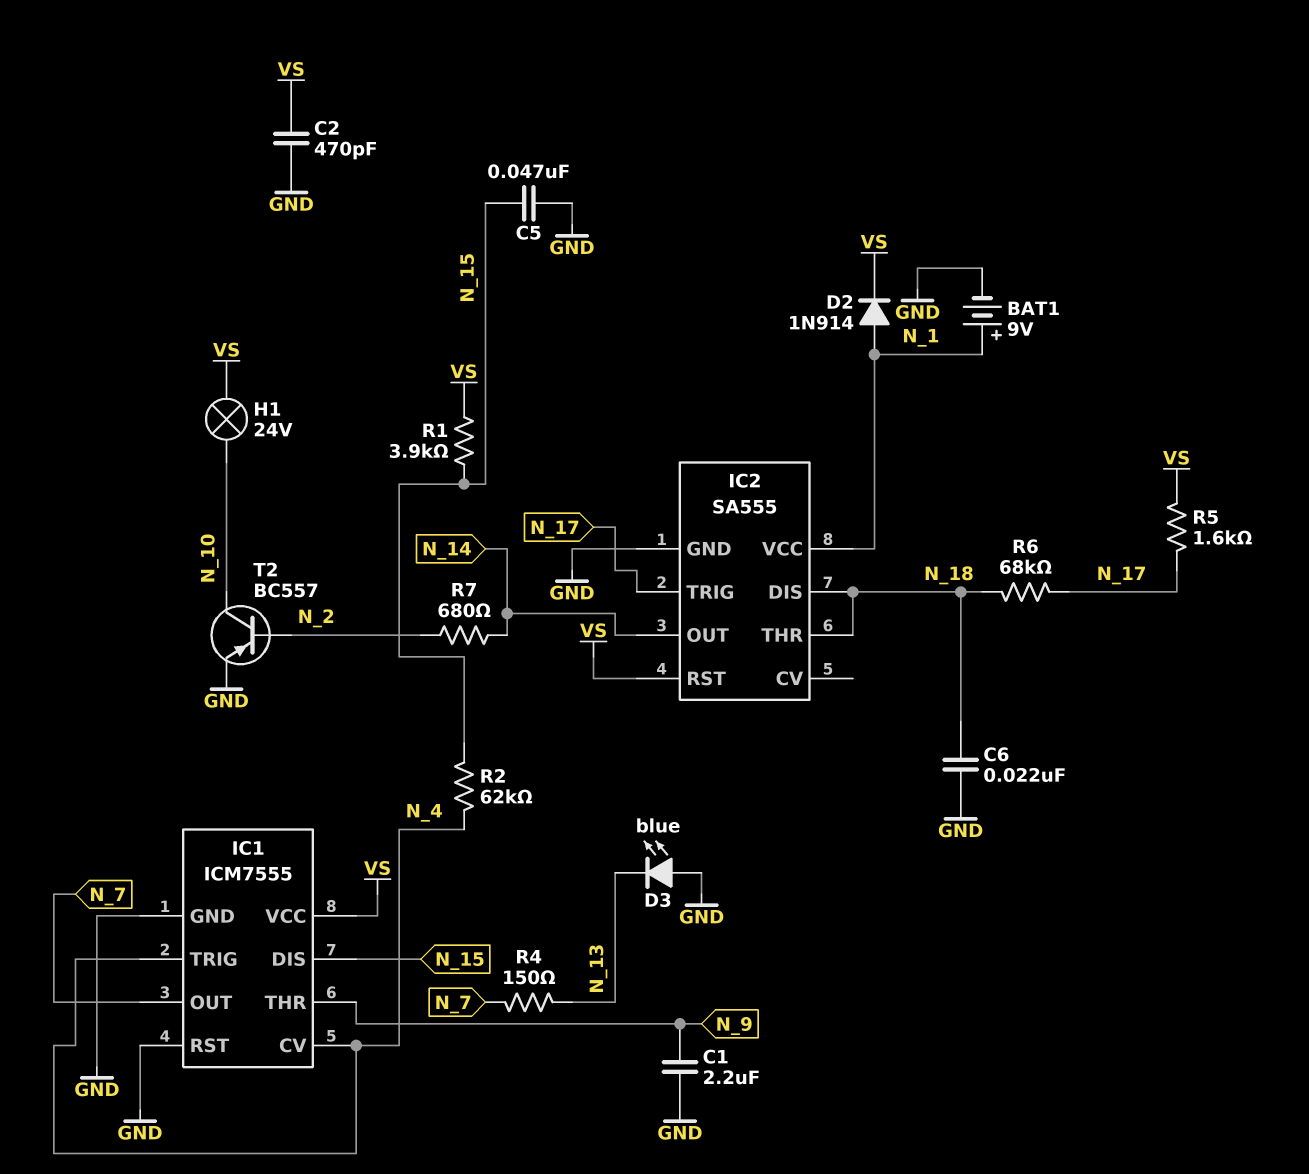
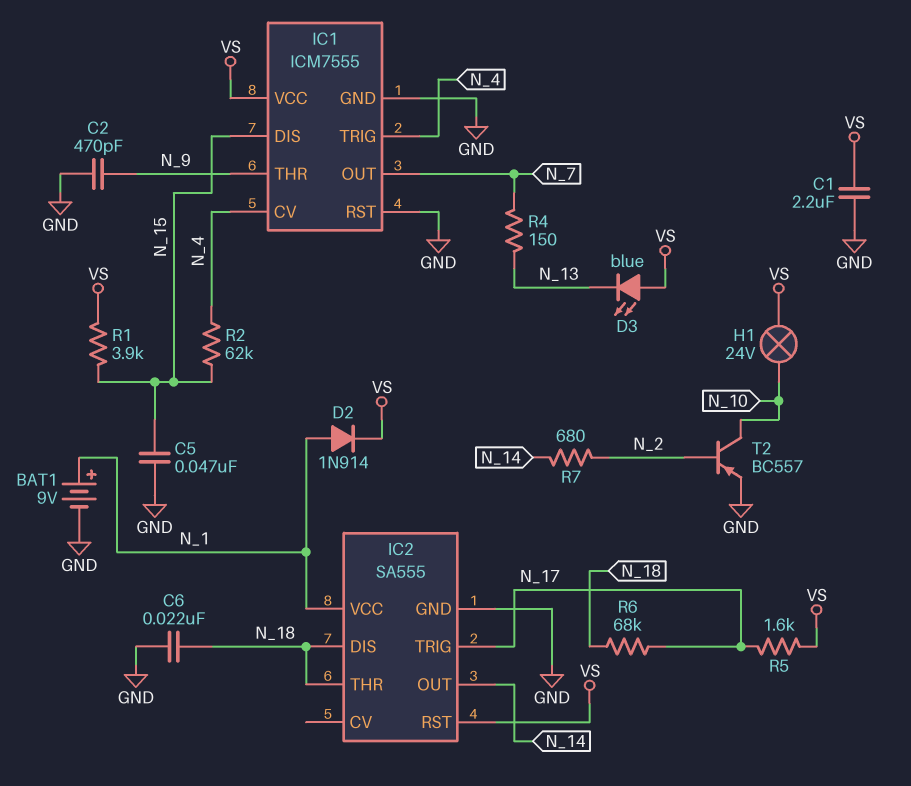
C1: 2.2uF (GND, N_9) -> 2.2uF (GND, VS)
C2: 470pF (GND, VS) -> 470pF (GND, N_9)
D3: LED blue (A GND, K N_13) -> LED blue (A VS, K N_13)

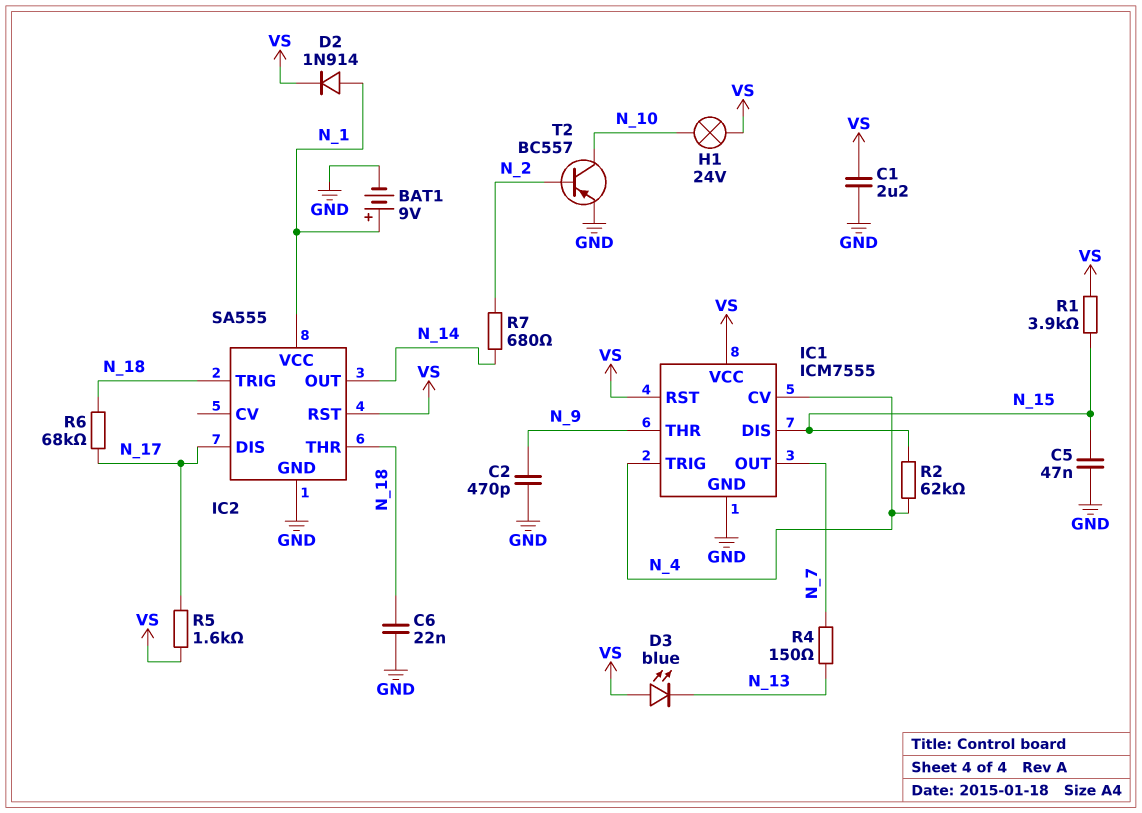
IC1 pin RST: GND -> VS
IC2 pin DIS: N_18 -> N_17
IC2 pin TRIG: N_17 -> N_18

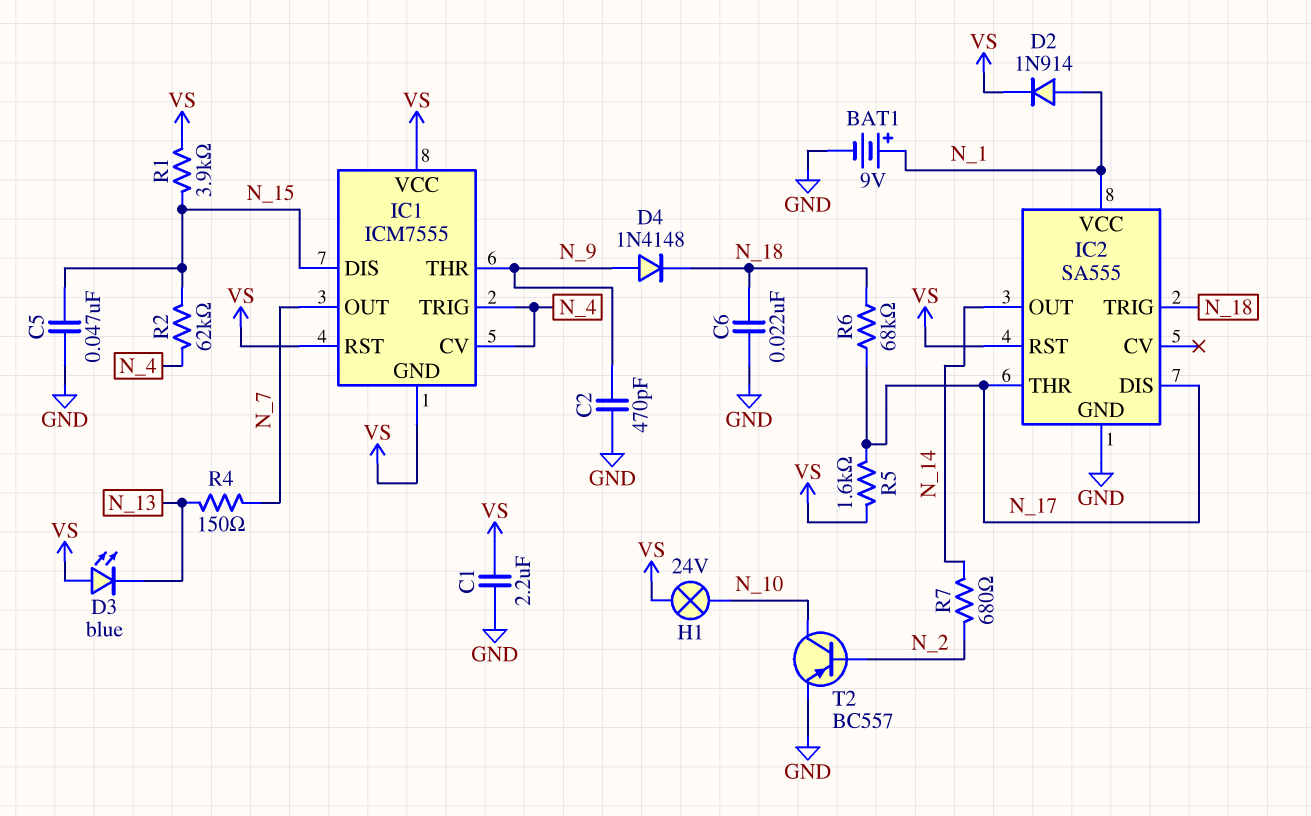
D4: none -> diode 1N4148 (A N_9, K N_18)
IC1 pin GND: GND -> VS
IC2 pin THR: N_18 -> N_17

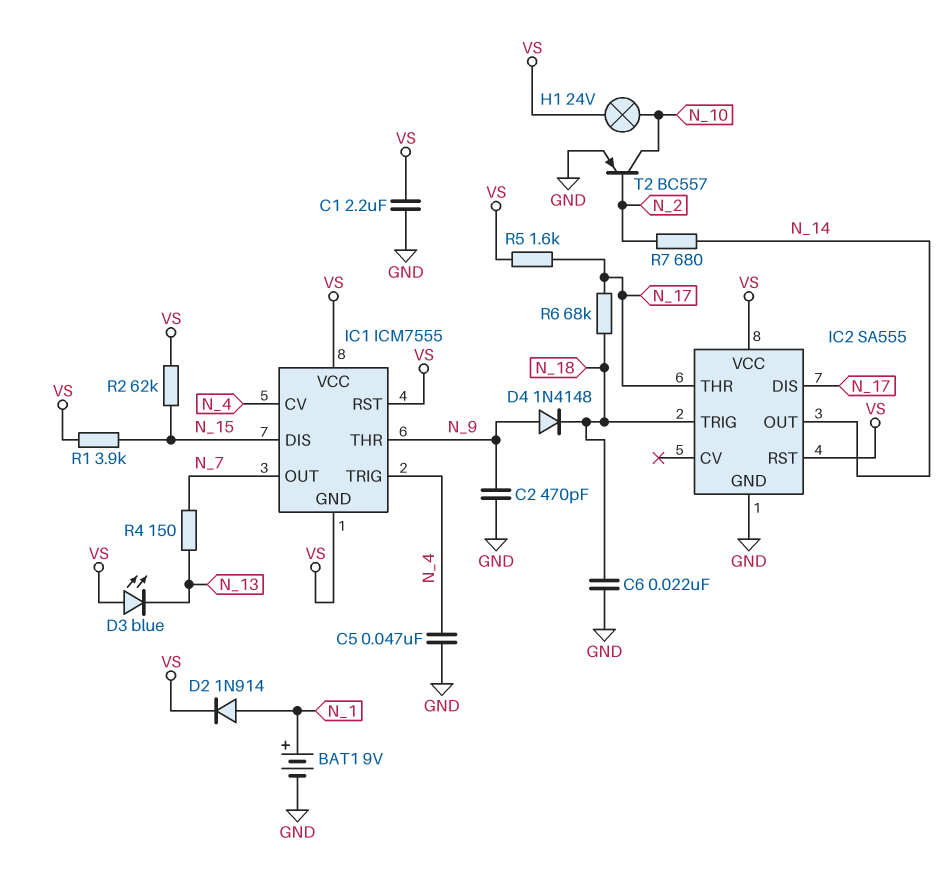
C5: 47nF (GND, N_15) -> 47nF (GND, N_4)
IC2 pin VCC: N_1 -> VS
R2: 62k (N_4, N_15) -> 62k (N_15, VS)

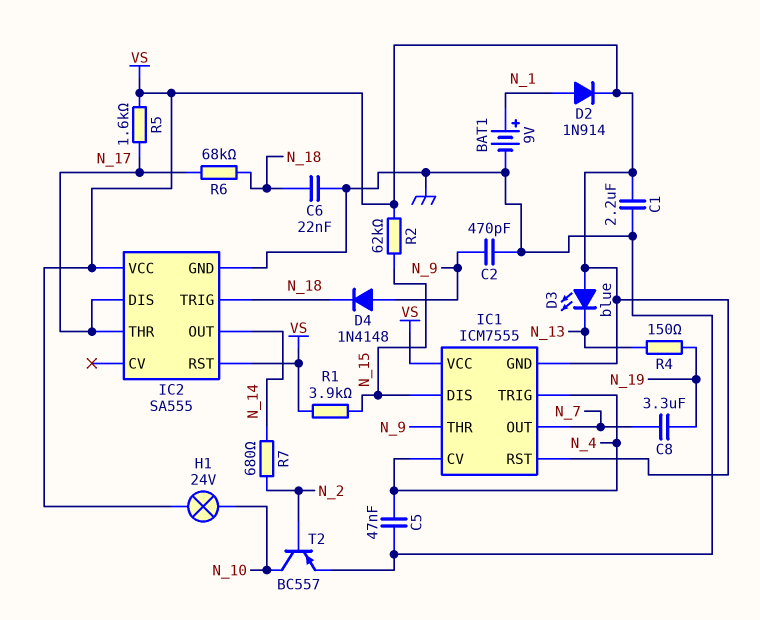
C8: none -> 3.3uF (N_7, N_19)
R4: 150 (N_7, N_13) -> 150 (N_13, N_19)

